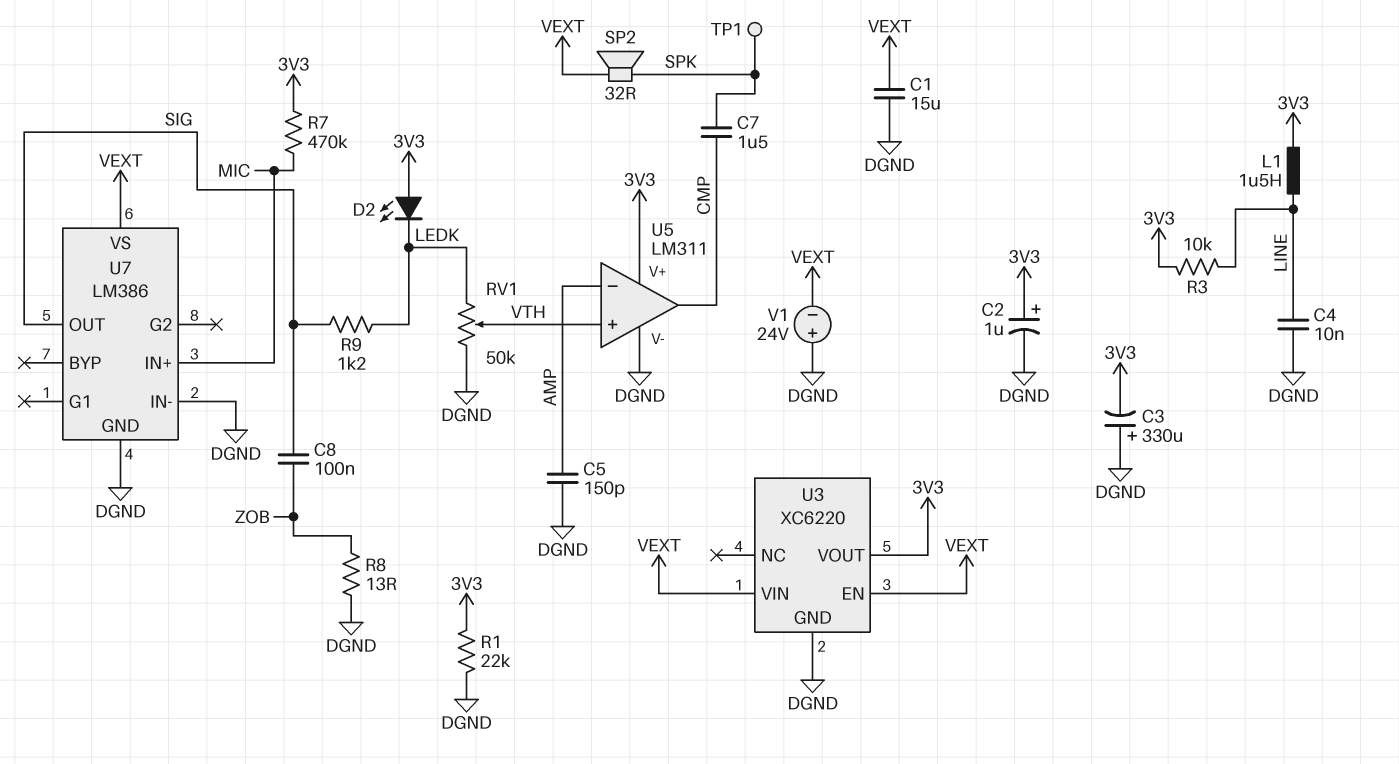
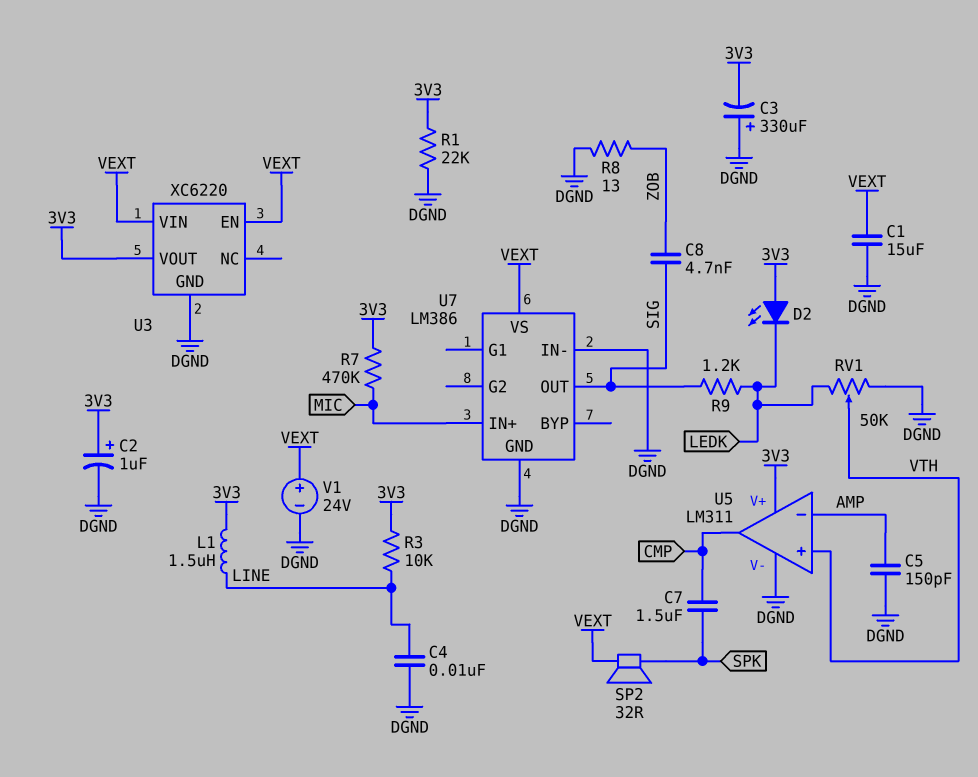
C8: 100nF (SIG, ZOB) -> 4.7nF (SIG, ZOB)
TP1: test point (SPK) -> none
V1: 24V (plus DGND, minus VEXT) -> 24V (plus VEXT, minus DGND)

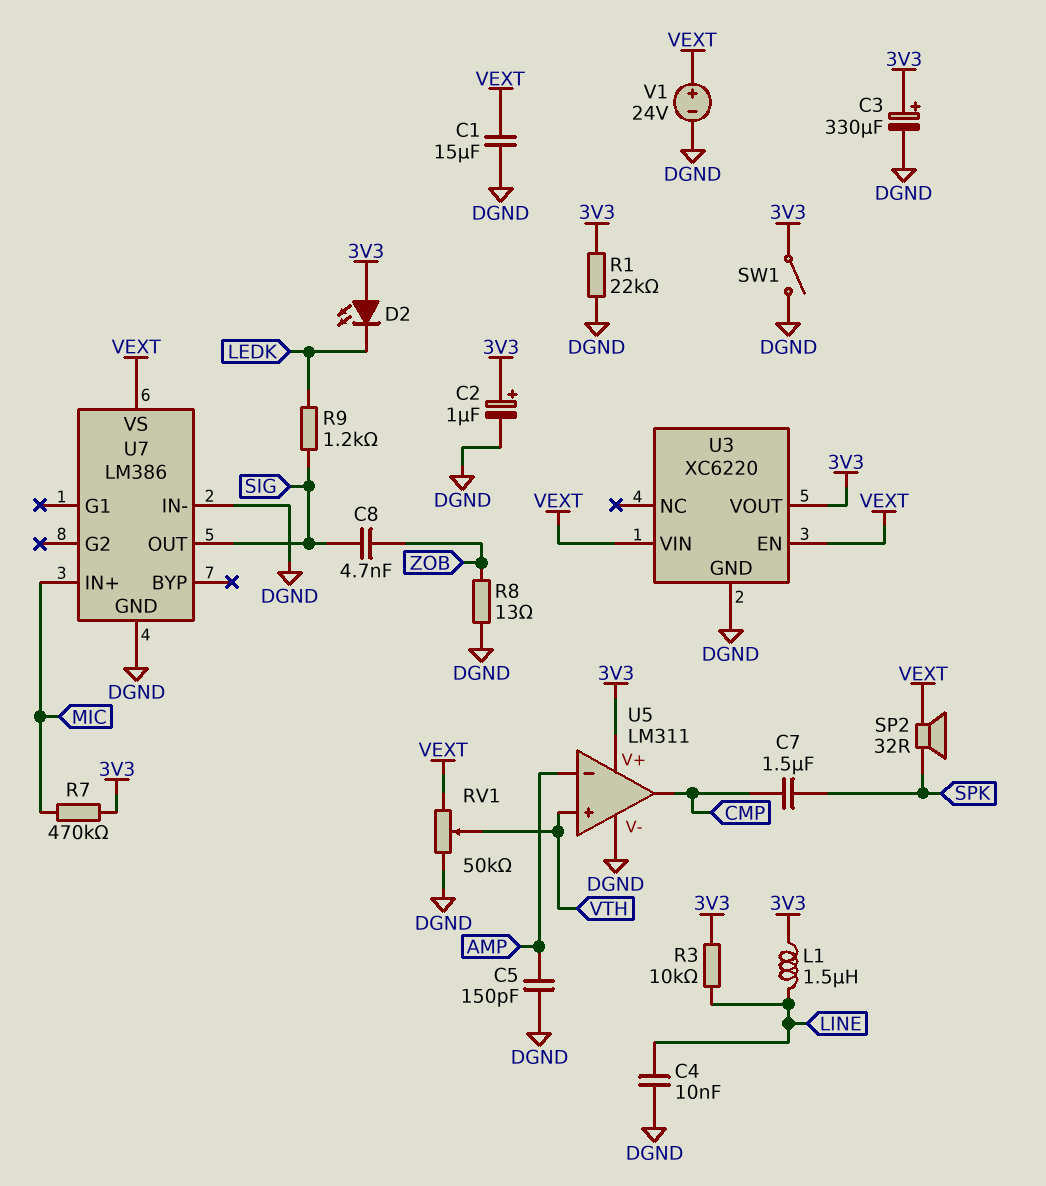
C3: 330uF (plus DGND, minus 3V3) -> 330uF (plus 3V3, minus DGND)
RV1: 50k (DGND, LEDK, wiper VTH) -> 50k (DGND, VEXT, wiper VTH)
SW1: none -> switch (3V3, DGND)

